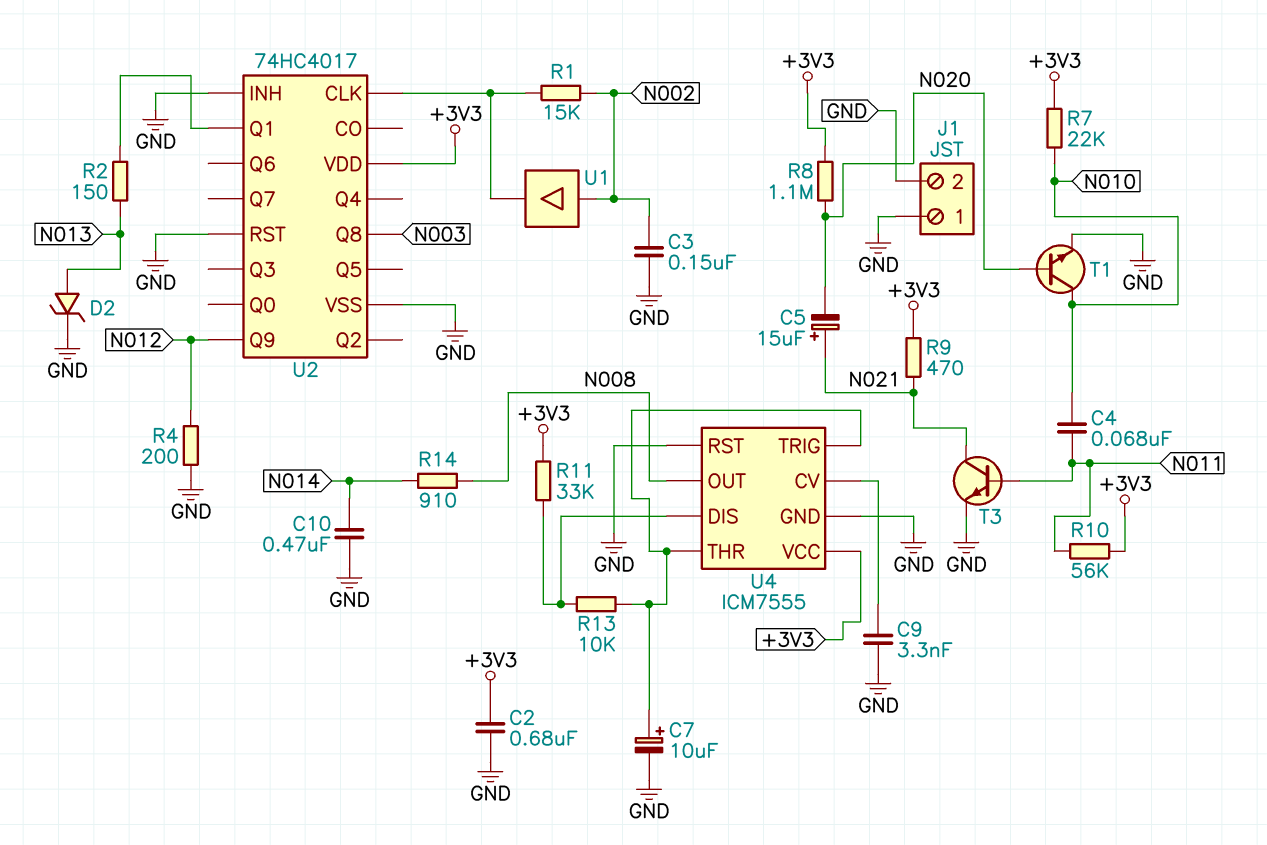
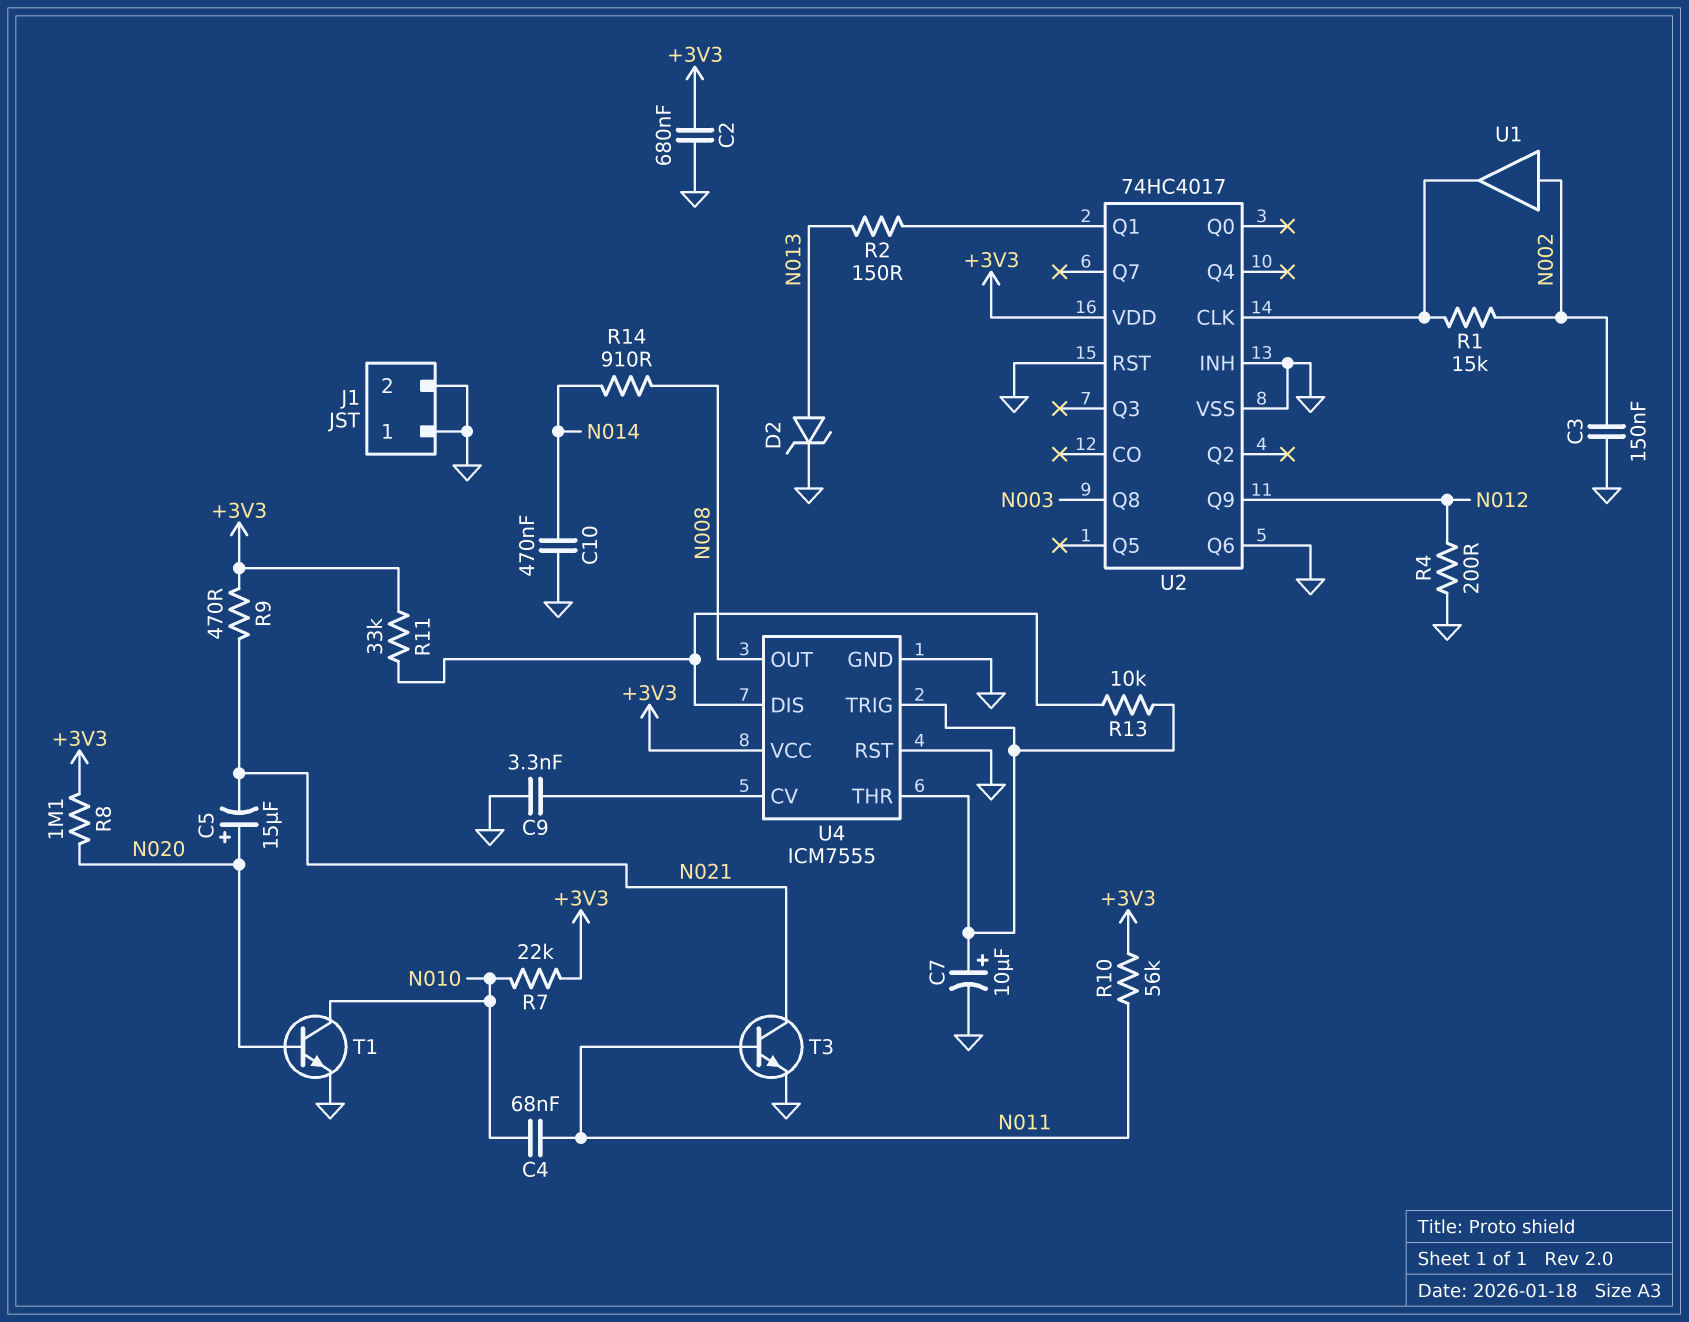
C5: 15uF (plus N021, minus N020) -> 15uF (plus N020, minus N021)
U2 pin Q6: none -> GND

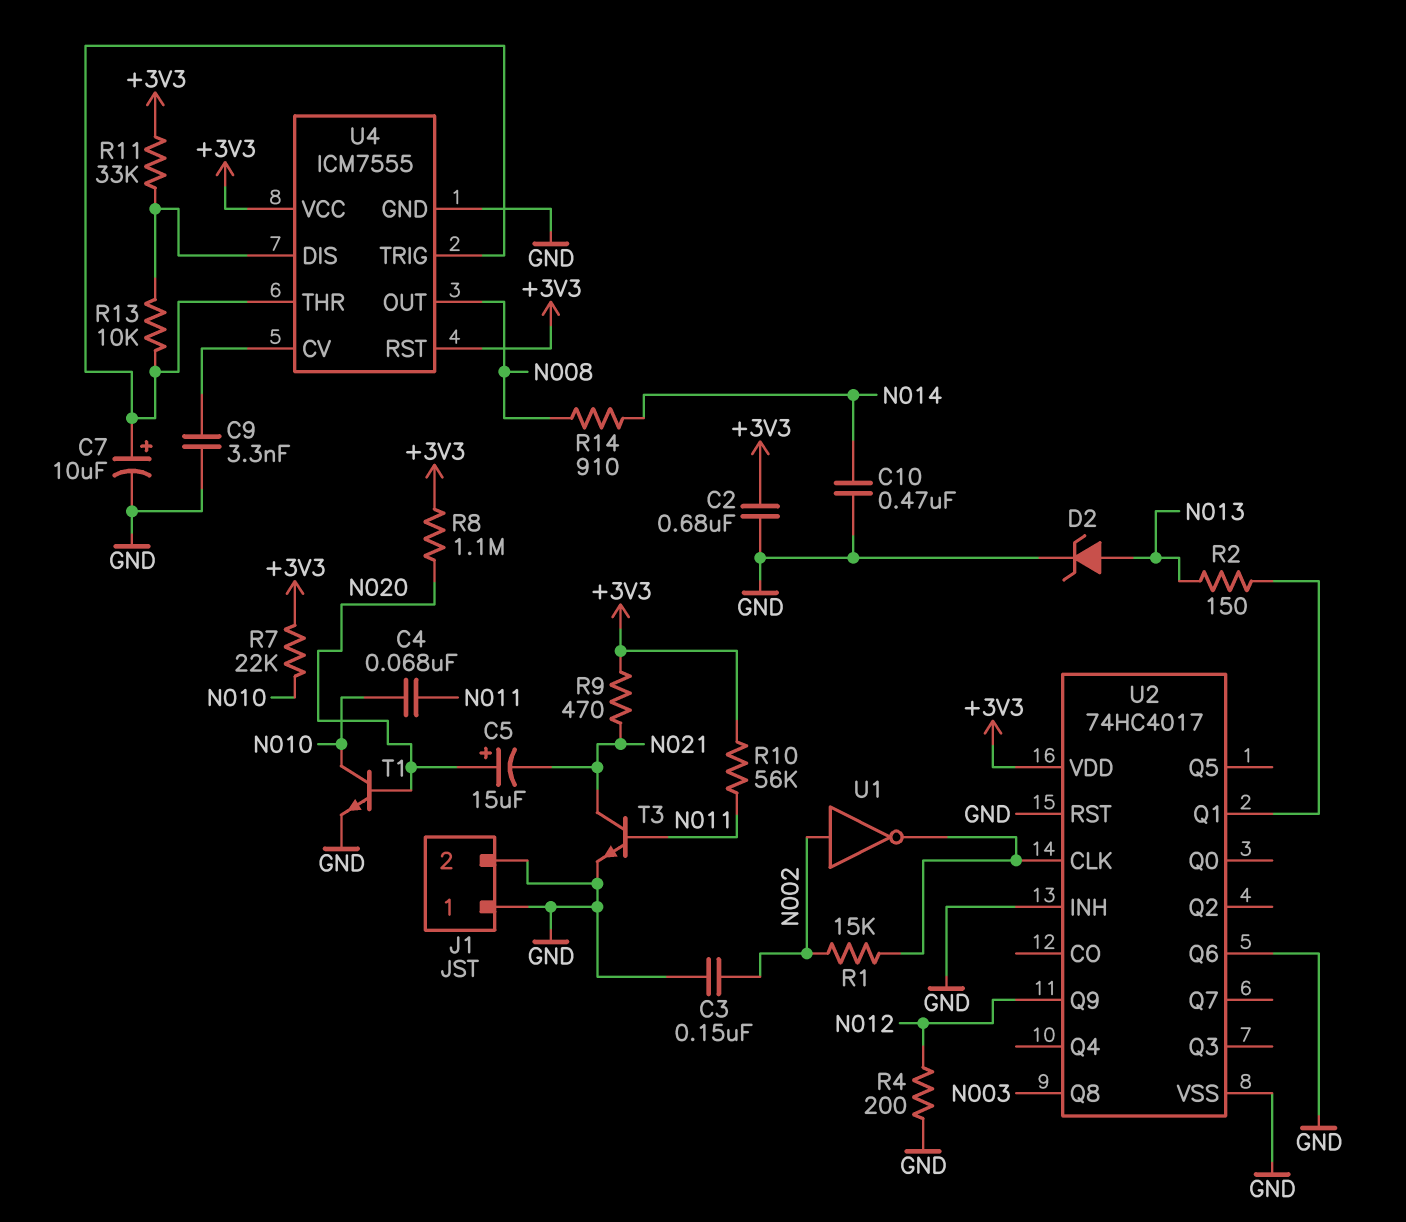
U1: buffer (in N002, out U2/CLK) -> NOT (in N002, out U2/CLK)
U4 pin RST: GND -> +3V3

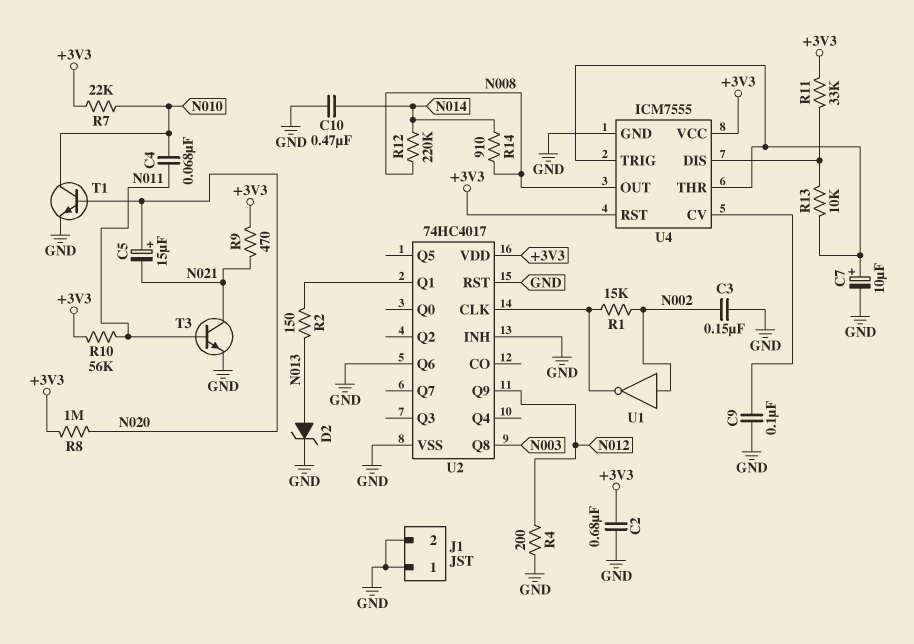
C9: 3.3nF (GND, U4/CV) -> 100nF (GND, U4/CV)
R8: 1.1M (+3V3, N020) -> 1M (+3V3, N020)
R12: none -> 220k (N008, N014)

